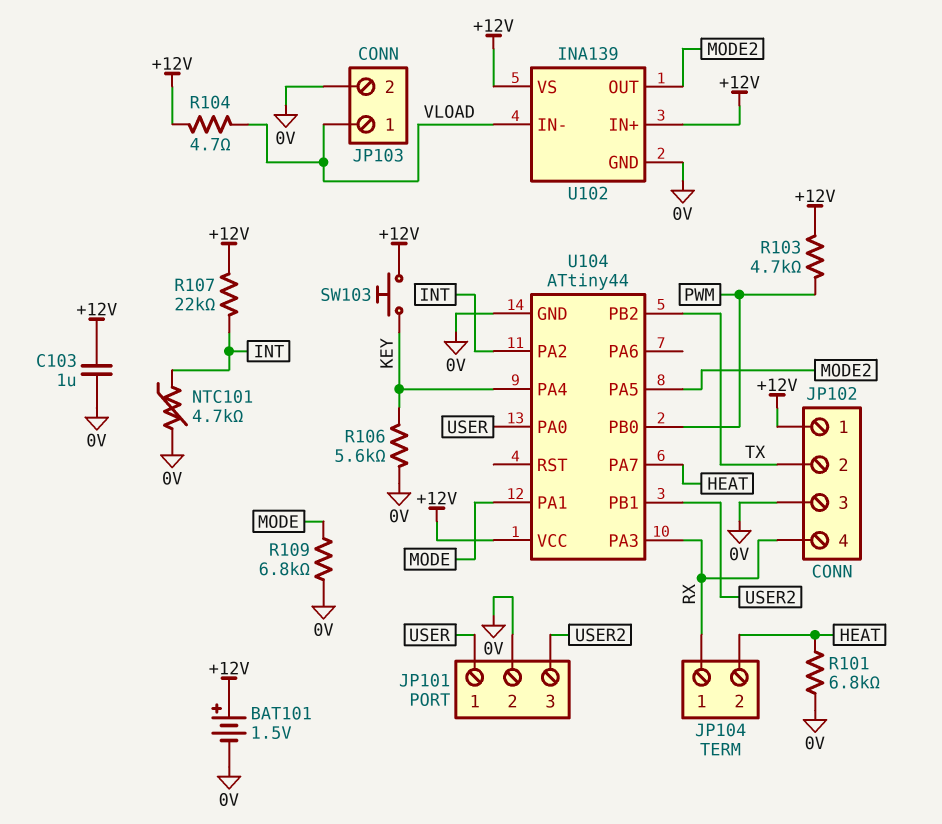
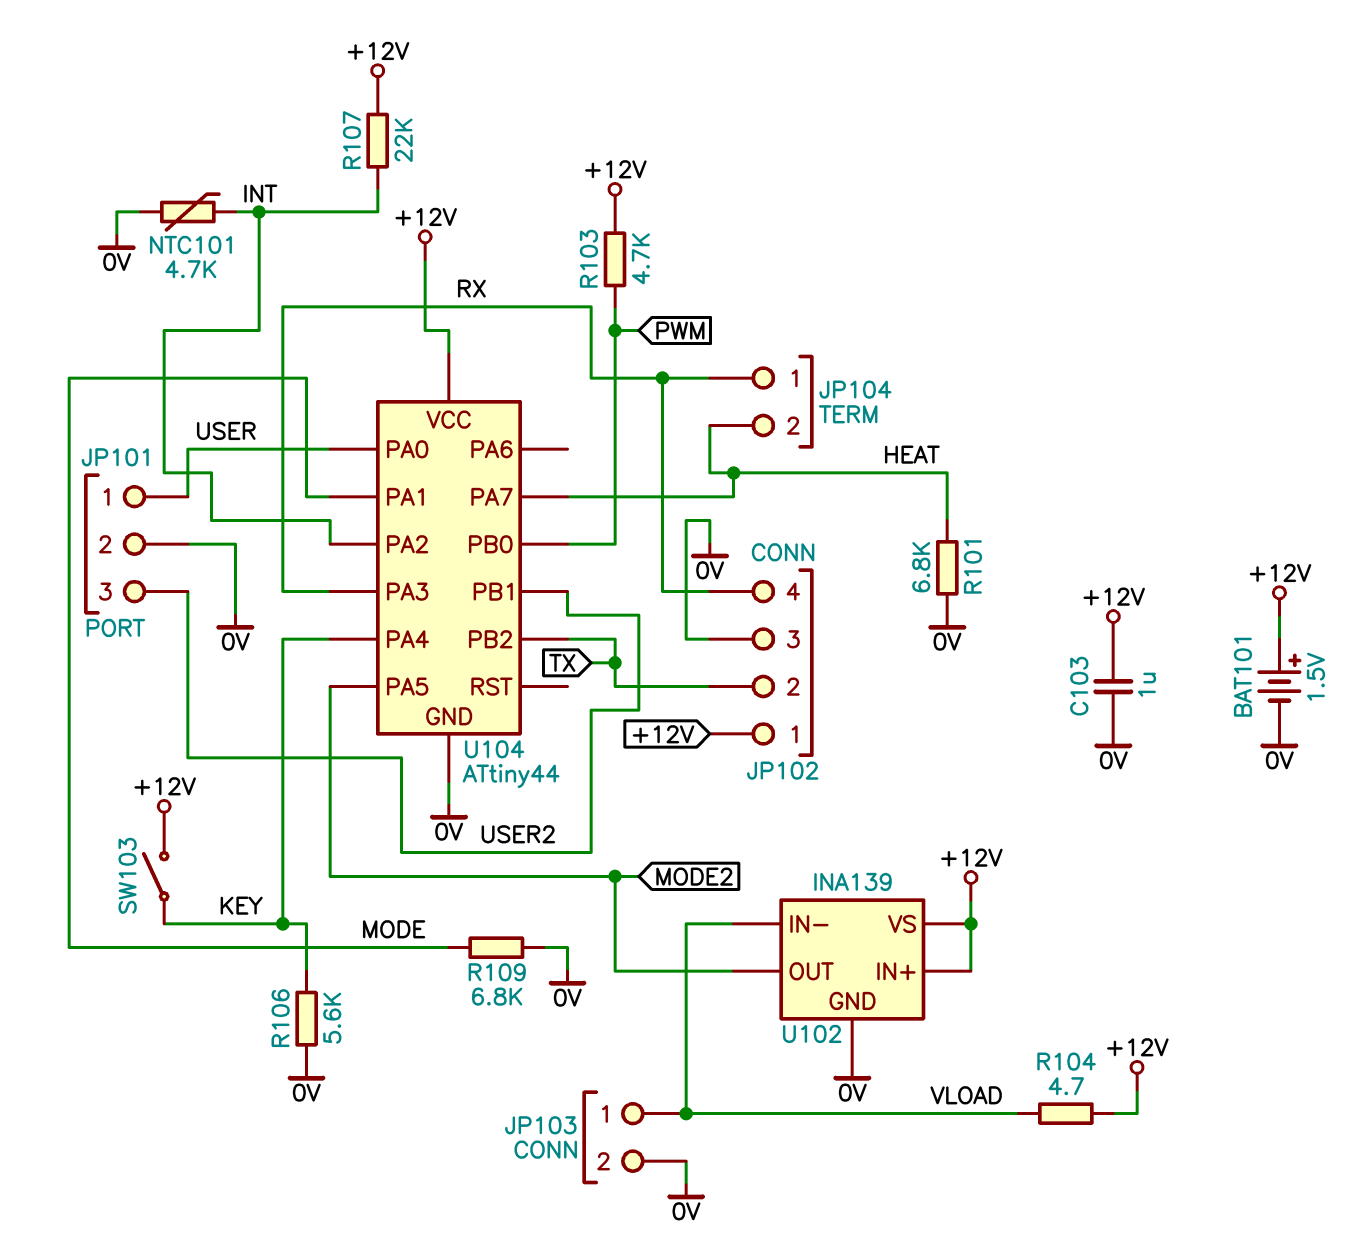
SW103: button (+12V, KEY) -> switch (+12V, KEY)

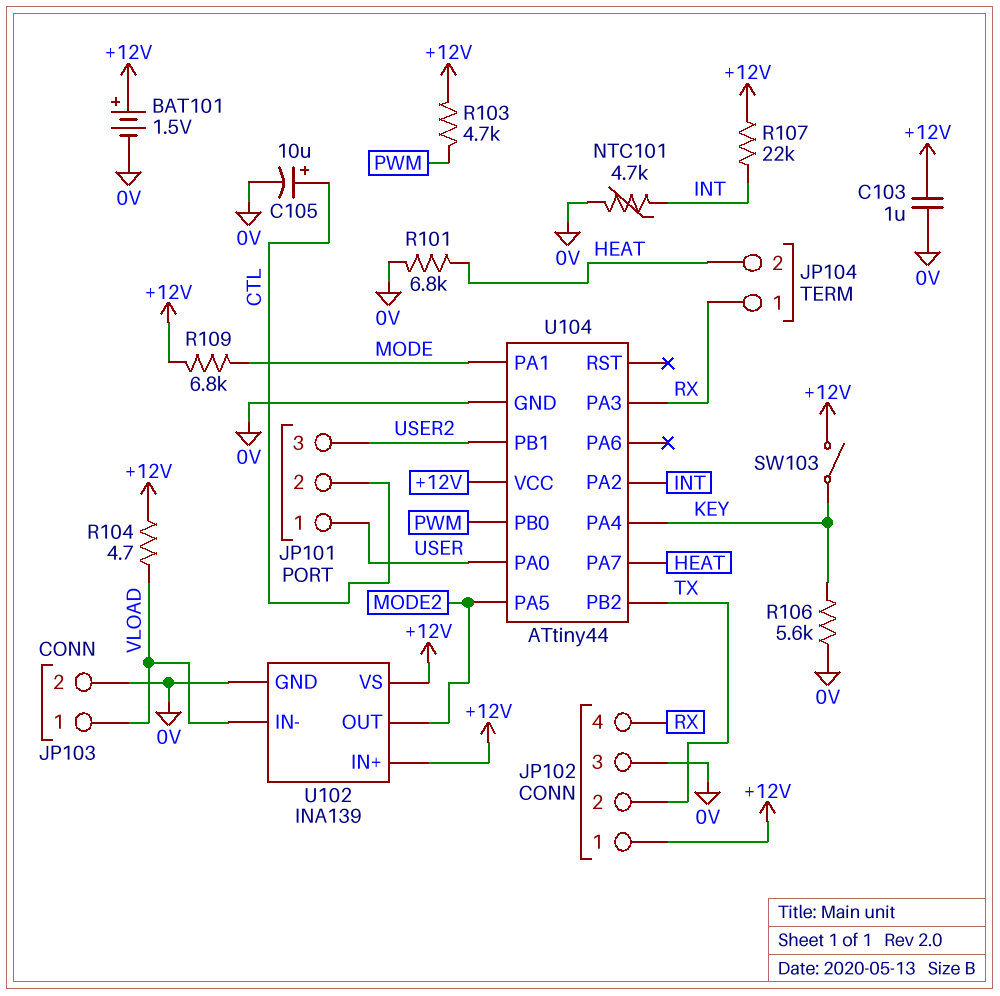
C105: none -> 10uF (plus CTL, minus 0V)
JP101 pin 2: 0V -> CTL
R109: 6.8k (0V, MODE) -> 6.8k (+12V, MODE)

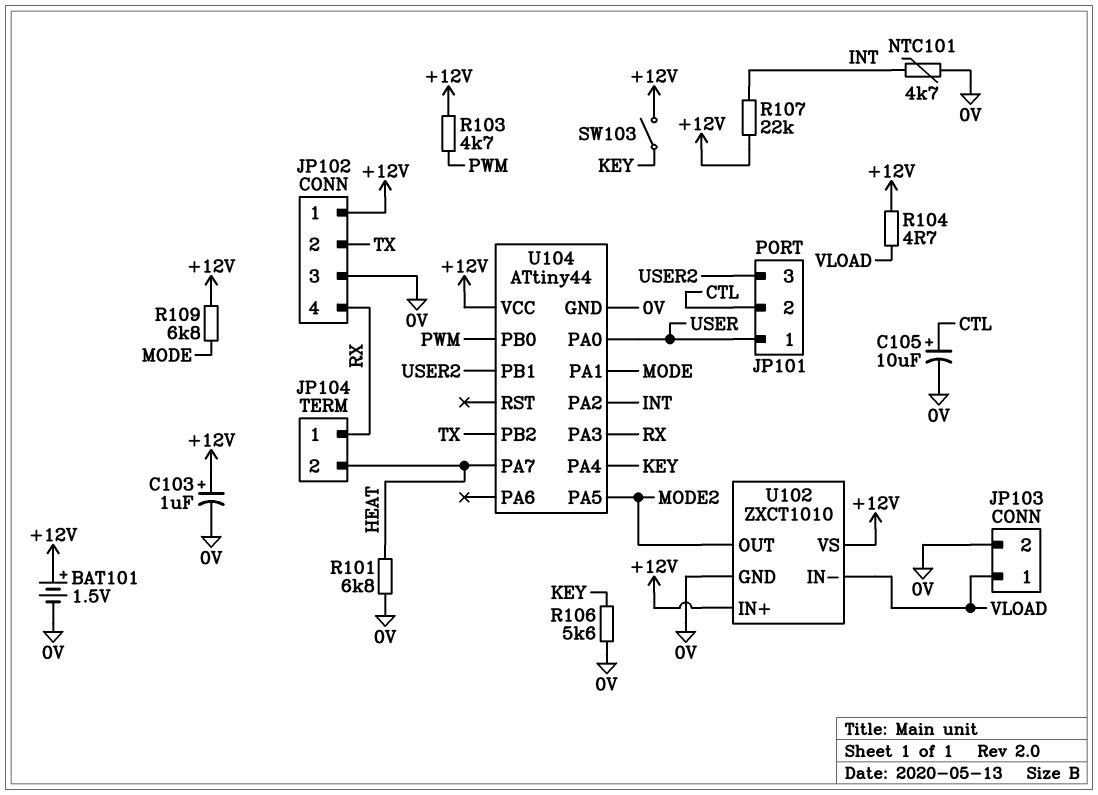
C103: 1uF (+12V, 0V) -> 1uF (plus +12V, minus 0V)
U102: INA139 -> ZXCT1010

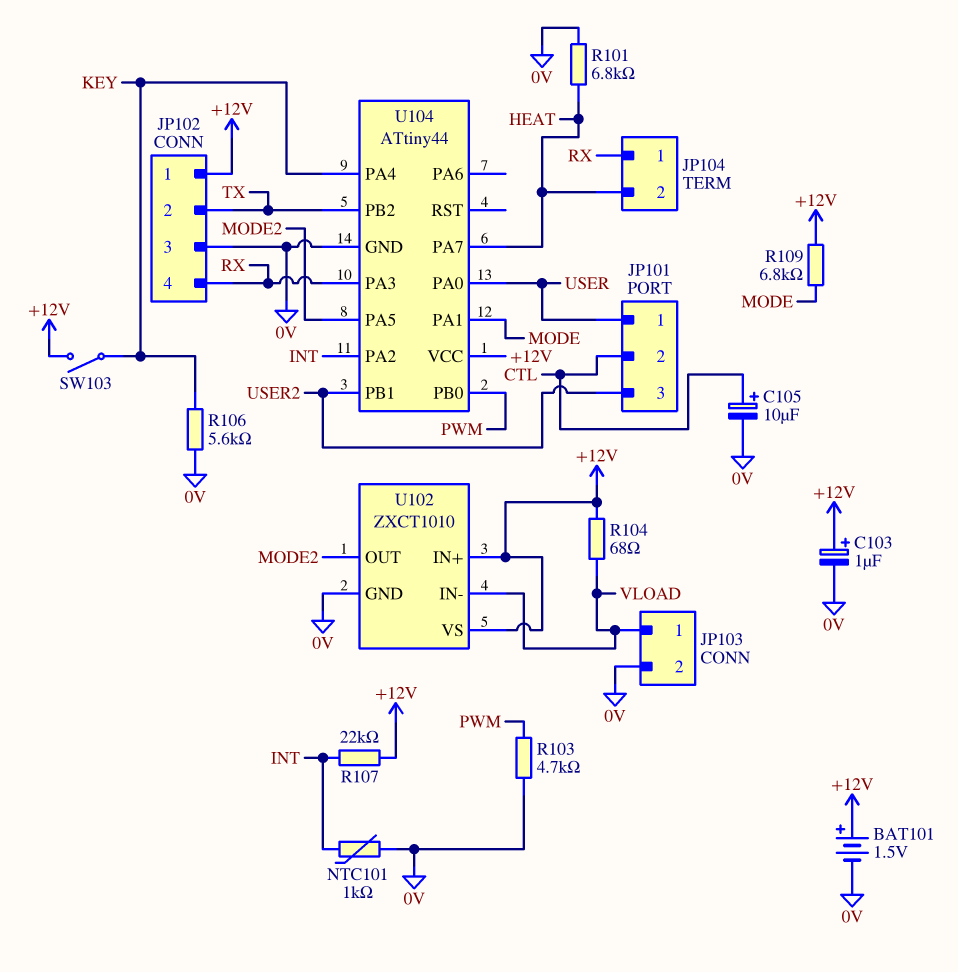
NTC101: 4.7k (0V, INT) -> 1k (0V, INT)
R103: 4.7k (+12V, PWM) -> 4.7k (0V, PWM)
R104: 4.7 (+12V, VLOAD) -> 68 (+12V, VLOAD)

